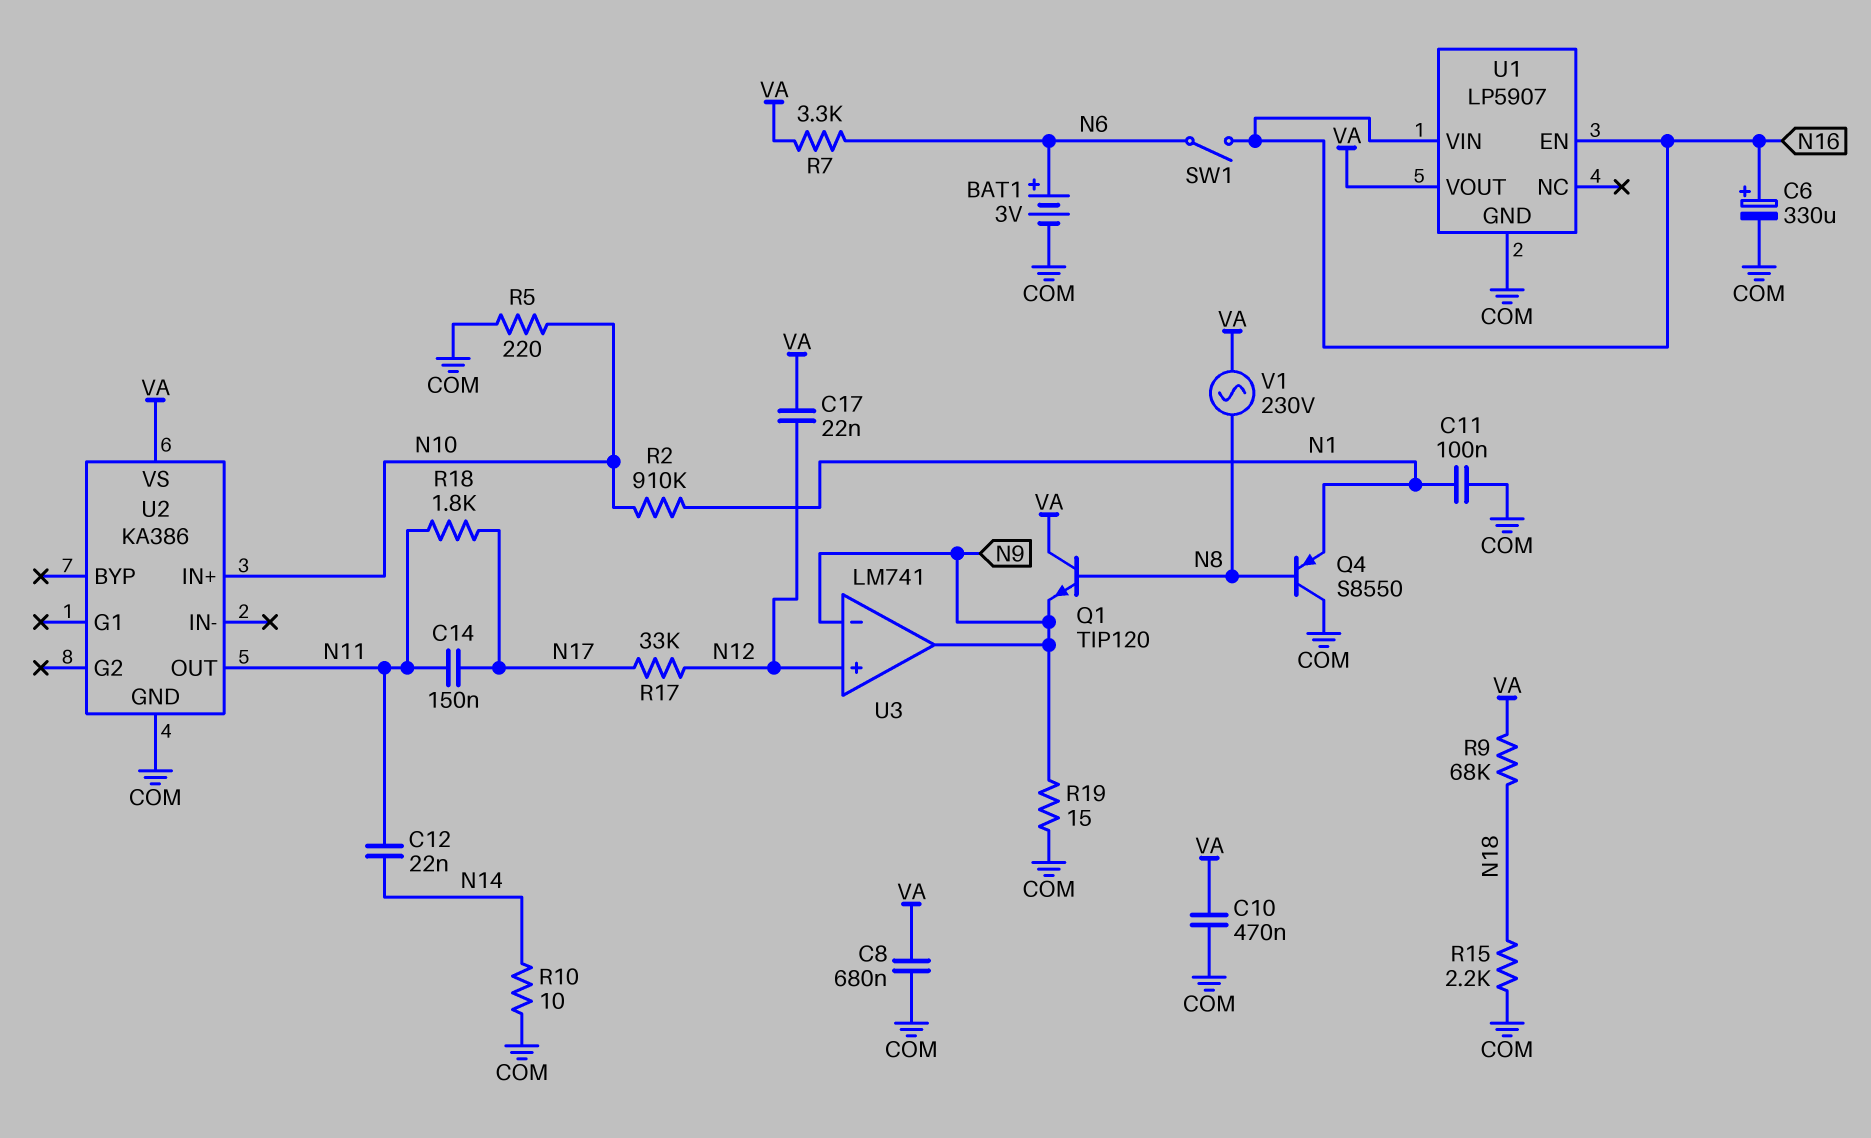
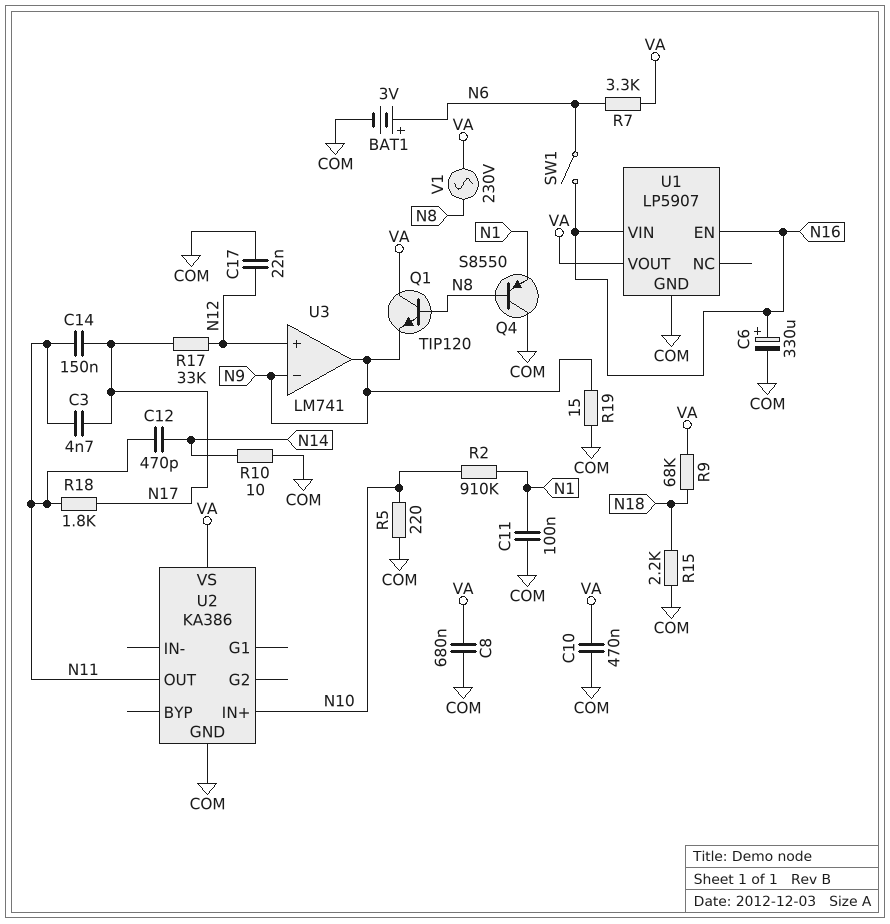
C3: none -> 4.7nF (N11, N17)
C12: 22nF (N11, N14) -> 470pF (N11, N14)
C17: 22nF (N12, VA) -> 22nF (COM, N12)

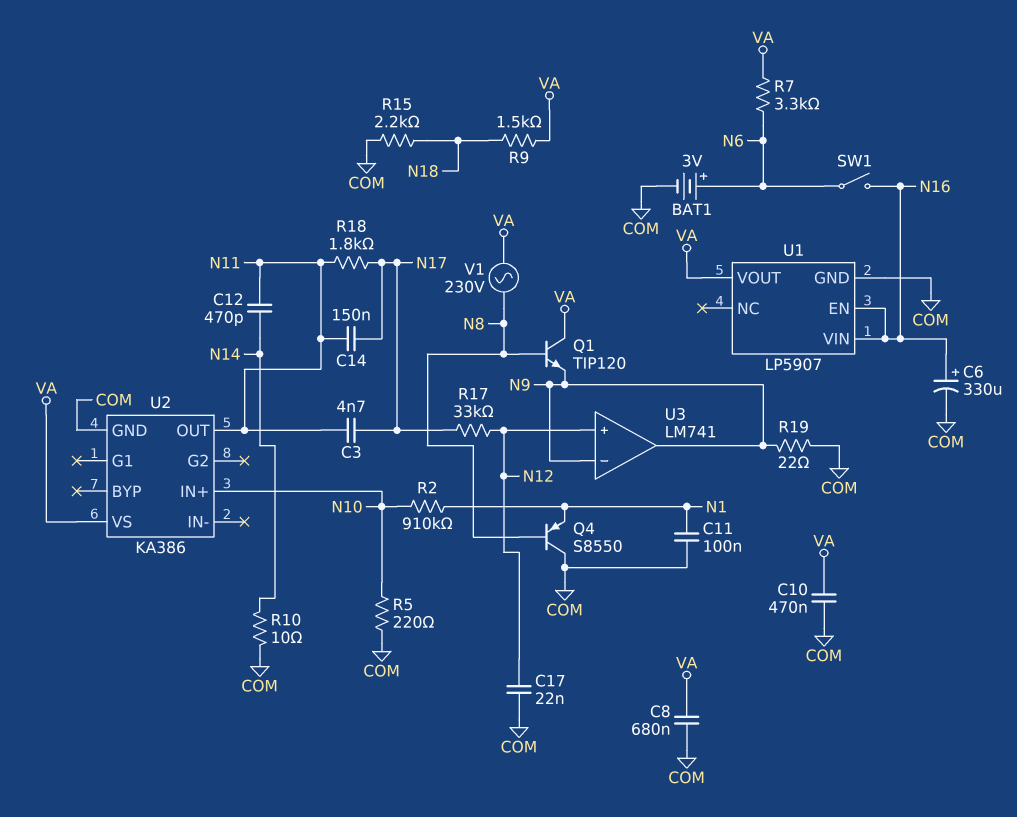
R9: 68k (N18, VA) -> 1.5k (N18, VA)
R19: 15 (COM, N9) -> 22 (COM, N9)

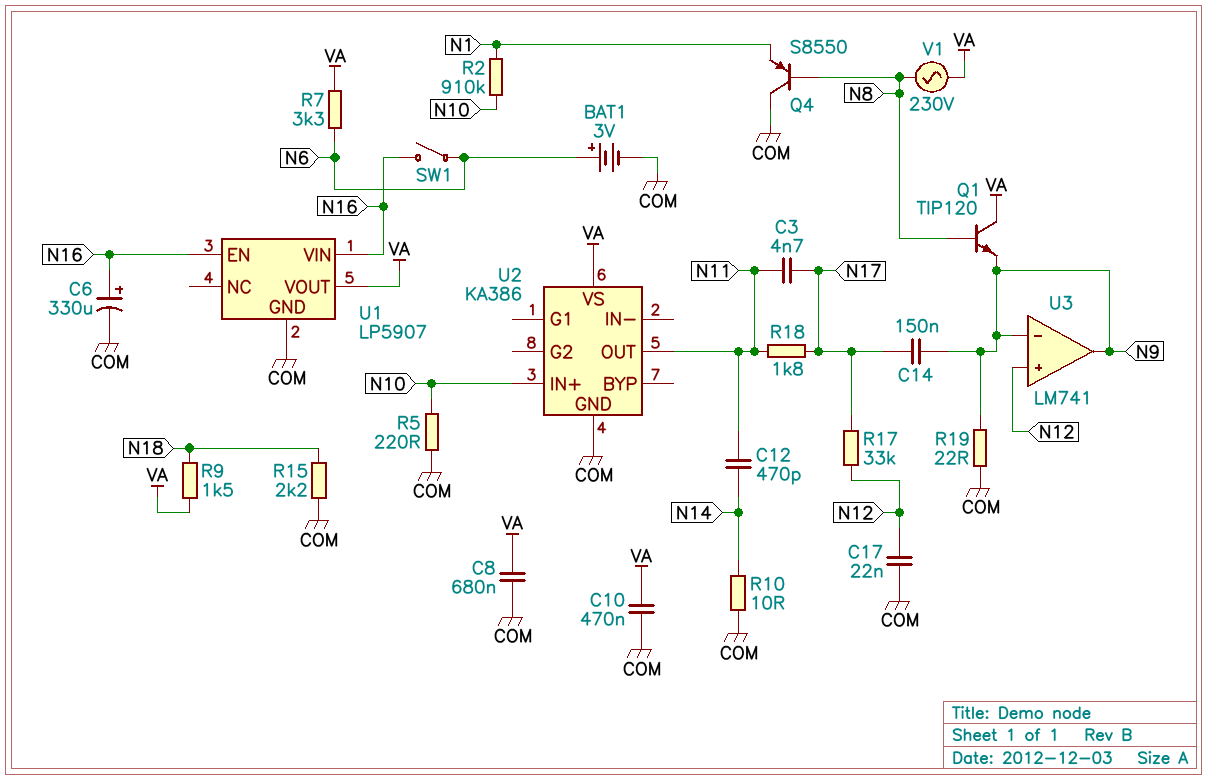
C11: 100nF (COM, N1) -> none
C14: 150nF (N11, N17) -> 150nF (N9, N17)

